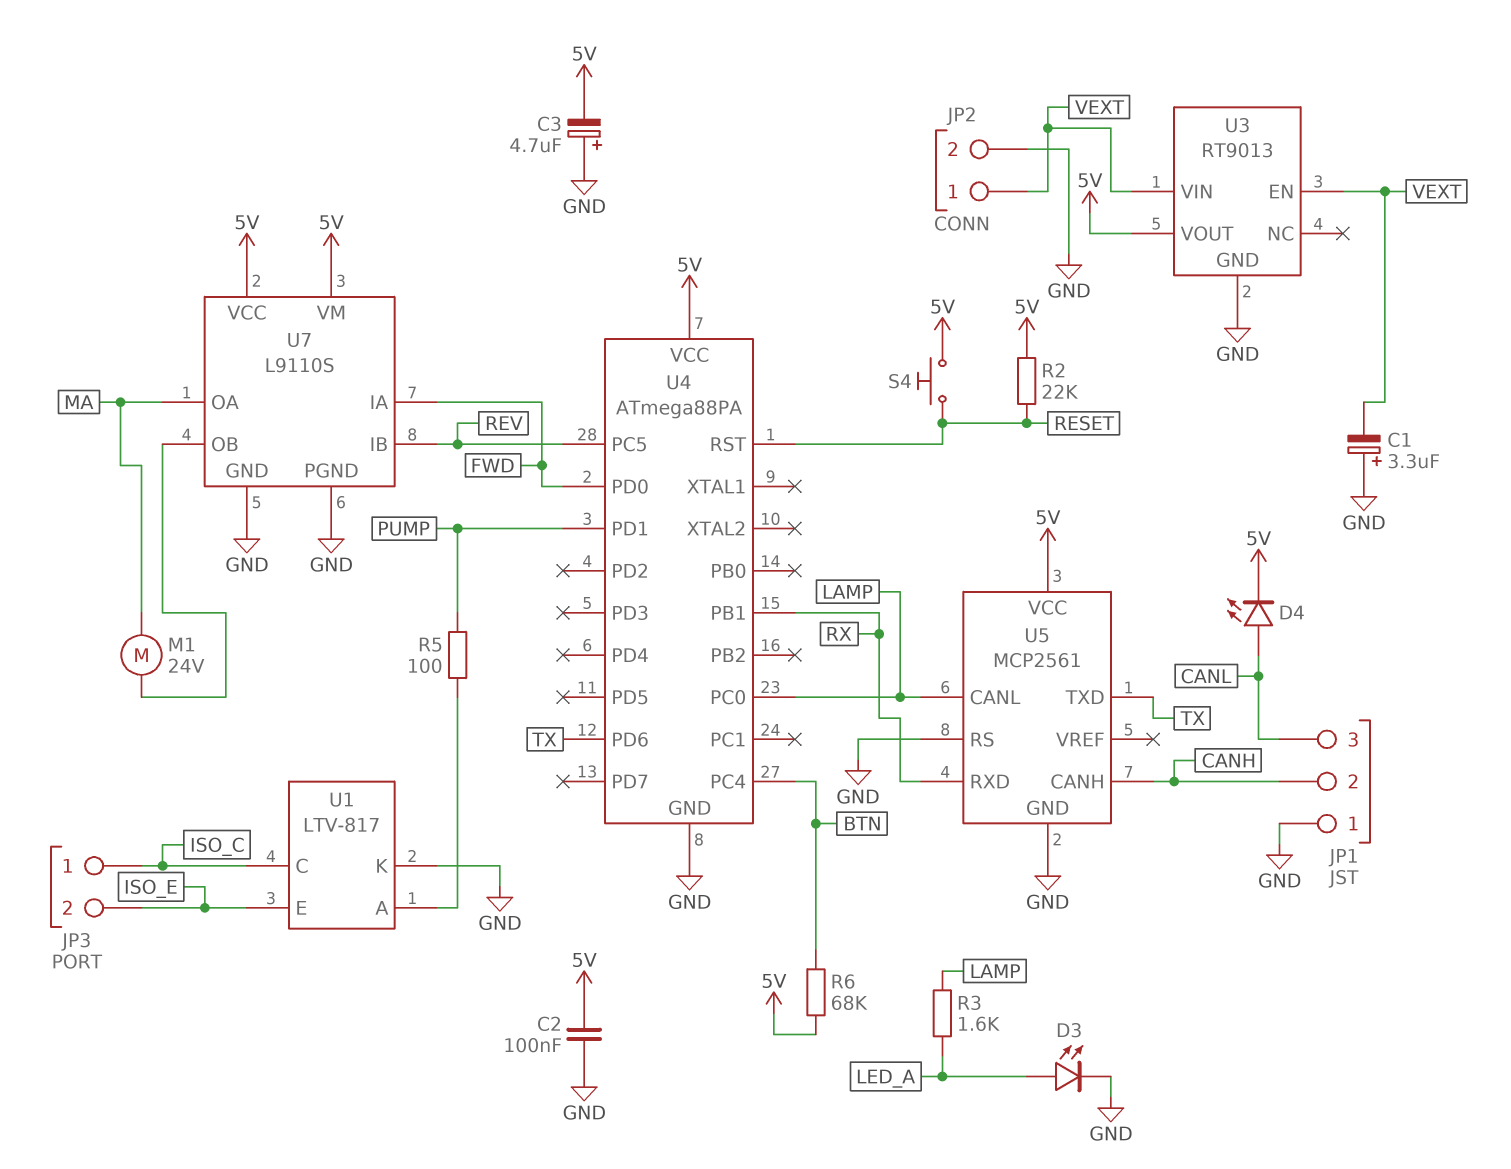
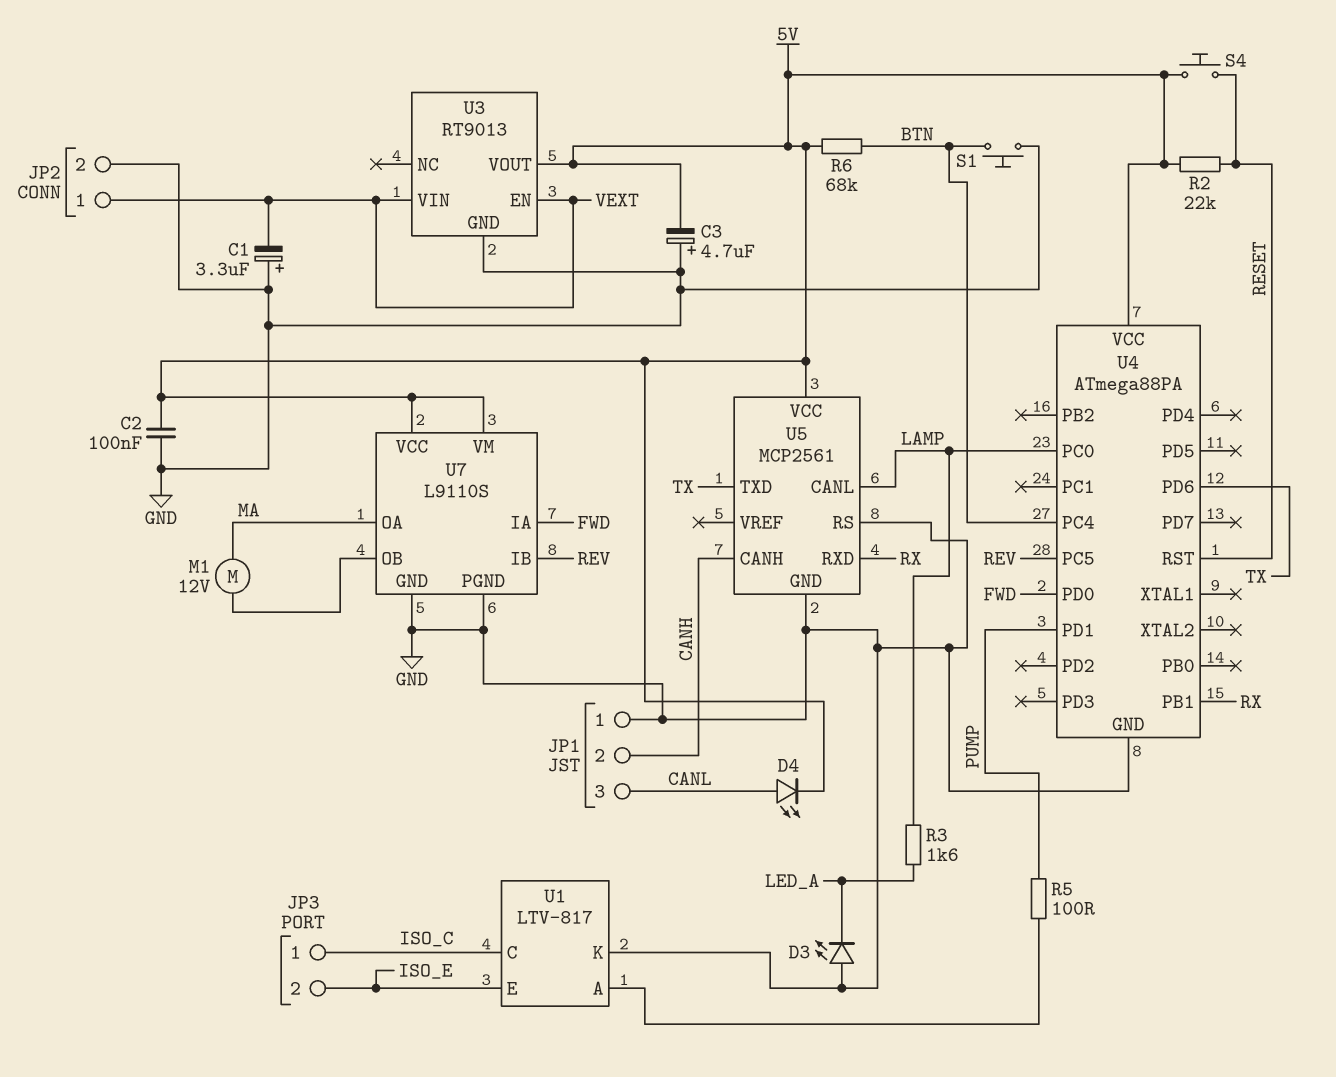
D3: LED (A LED_A, K GND) -> LED (A GND, K LED_A)
M1: motor 24V (MA, U7/OB) -> motor 12V (MA, U7/OB)
S1: none -> button (BTN, GND)

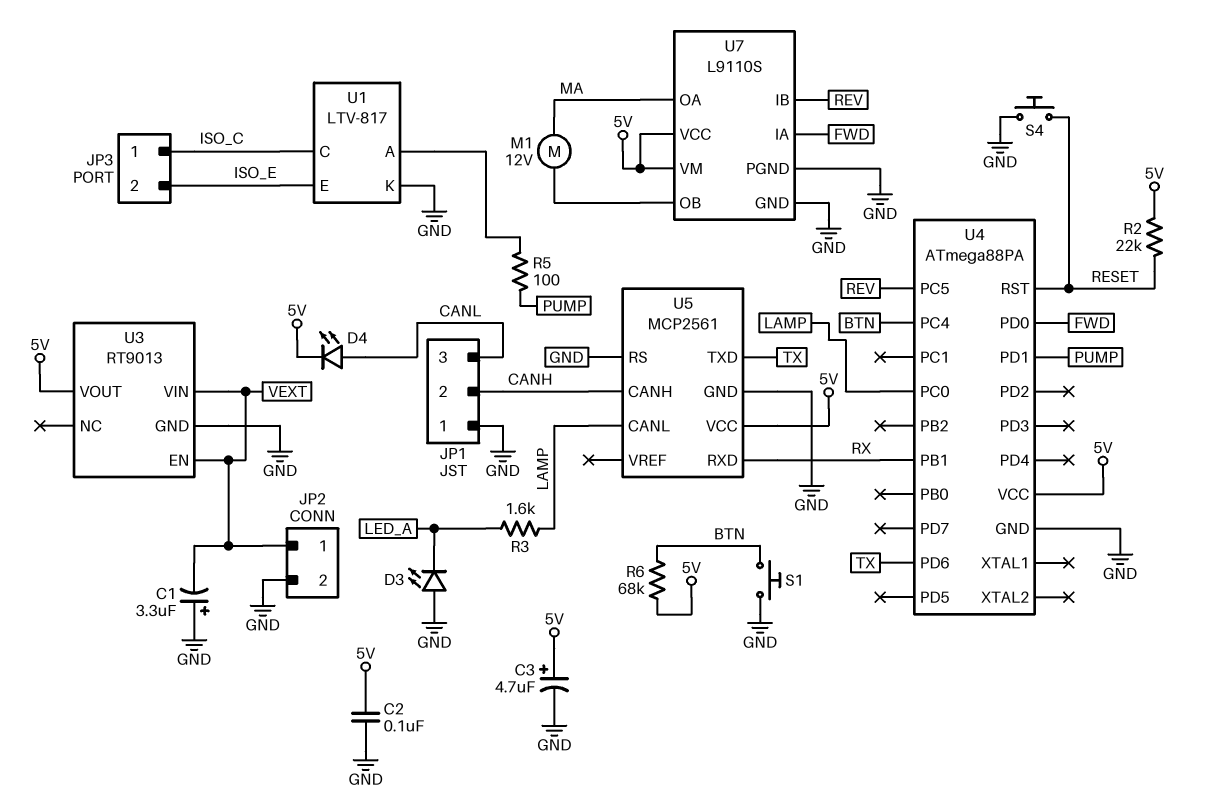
C3: 4.7uF (plus GND, minus 5V) -> 4.7uF (plus 5V, minus GND)
S4: button (5V, RESET) -> button (GND, RESET)

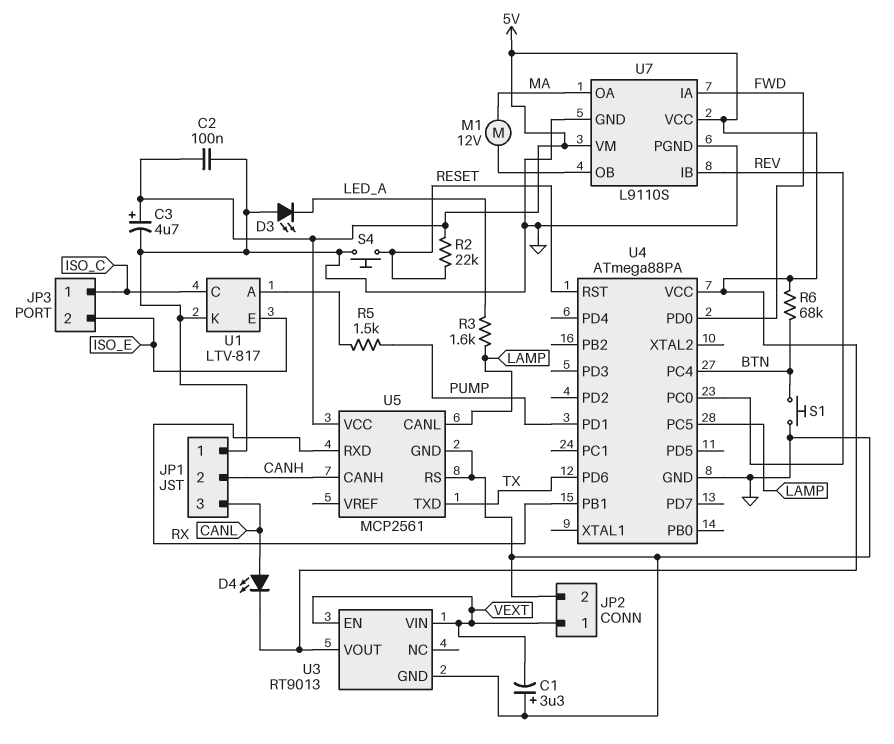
R5: 100 (PUMP, U1/A) -> 1.5k (PUMP, U1/A)
U4 pin PC0: LAMP -> REV
U4 pin PC5: REV -> LAMP

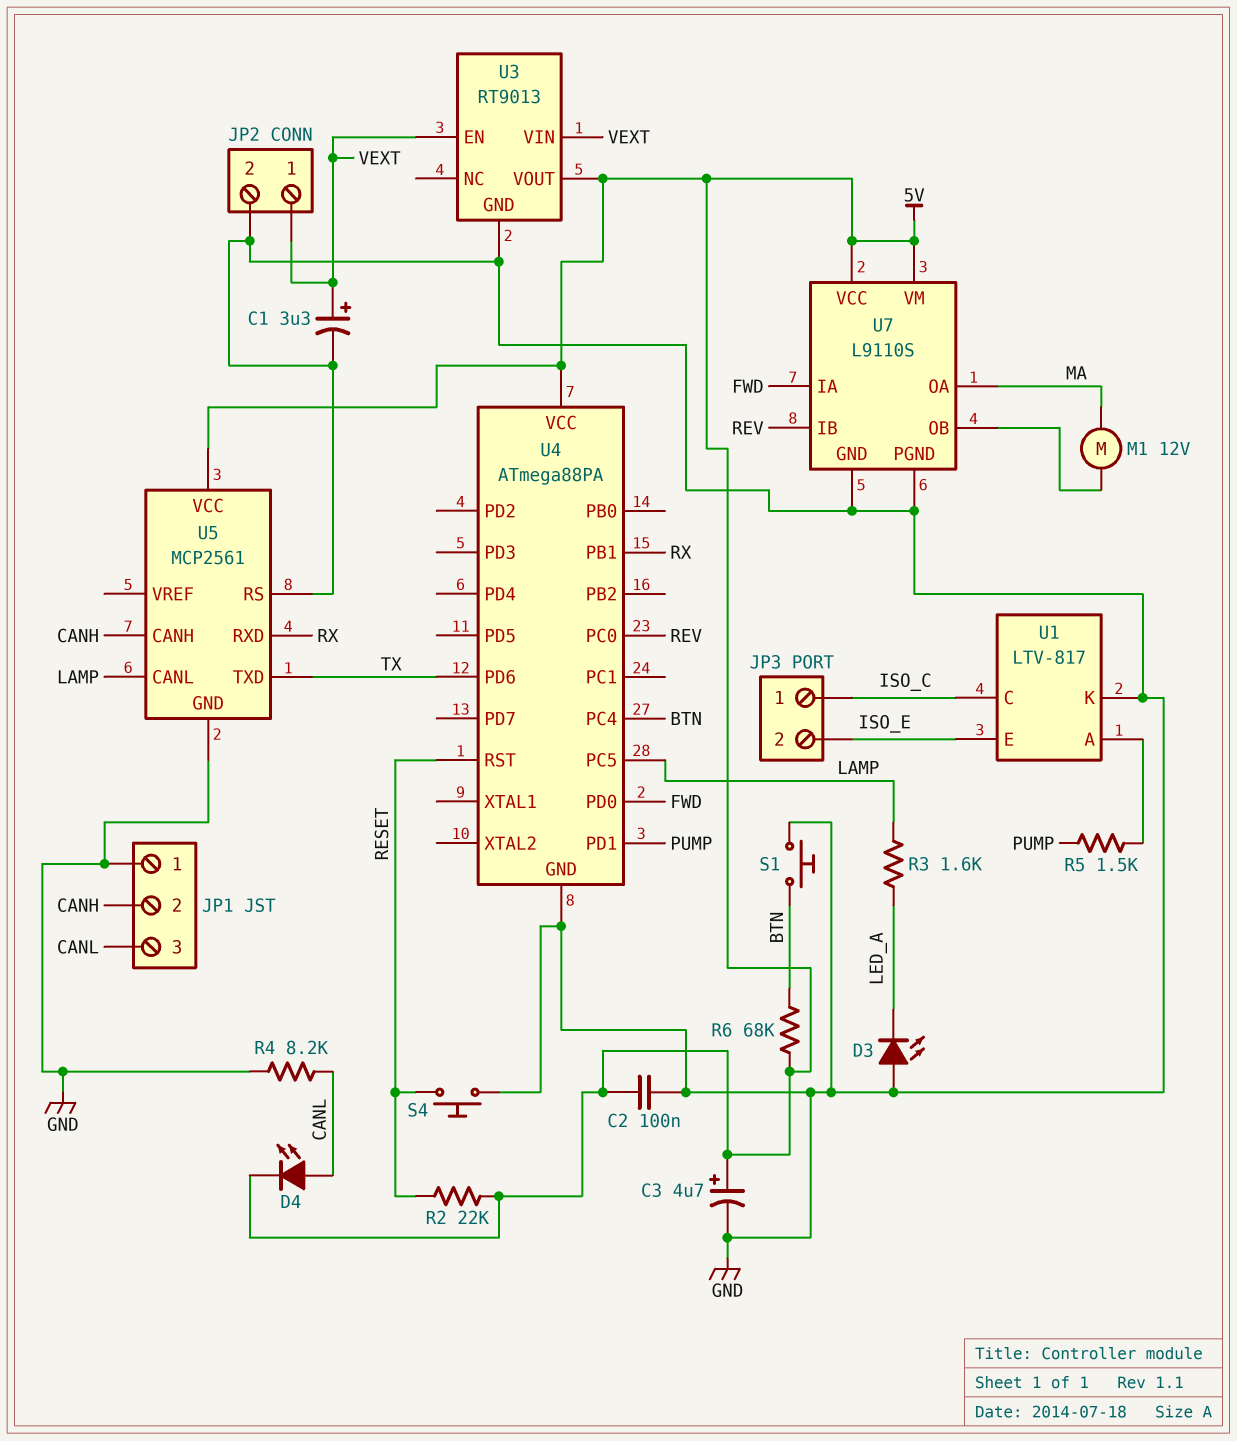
C1: 3.3uF (plus GND, minus VEXT) -> 3.3uF (plus VEXT, minus GND)
R4: none -> 8.2k (CANL, GND)

